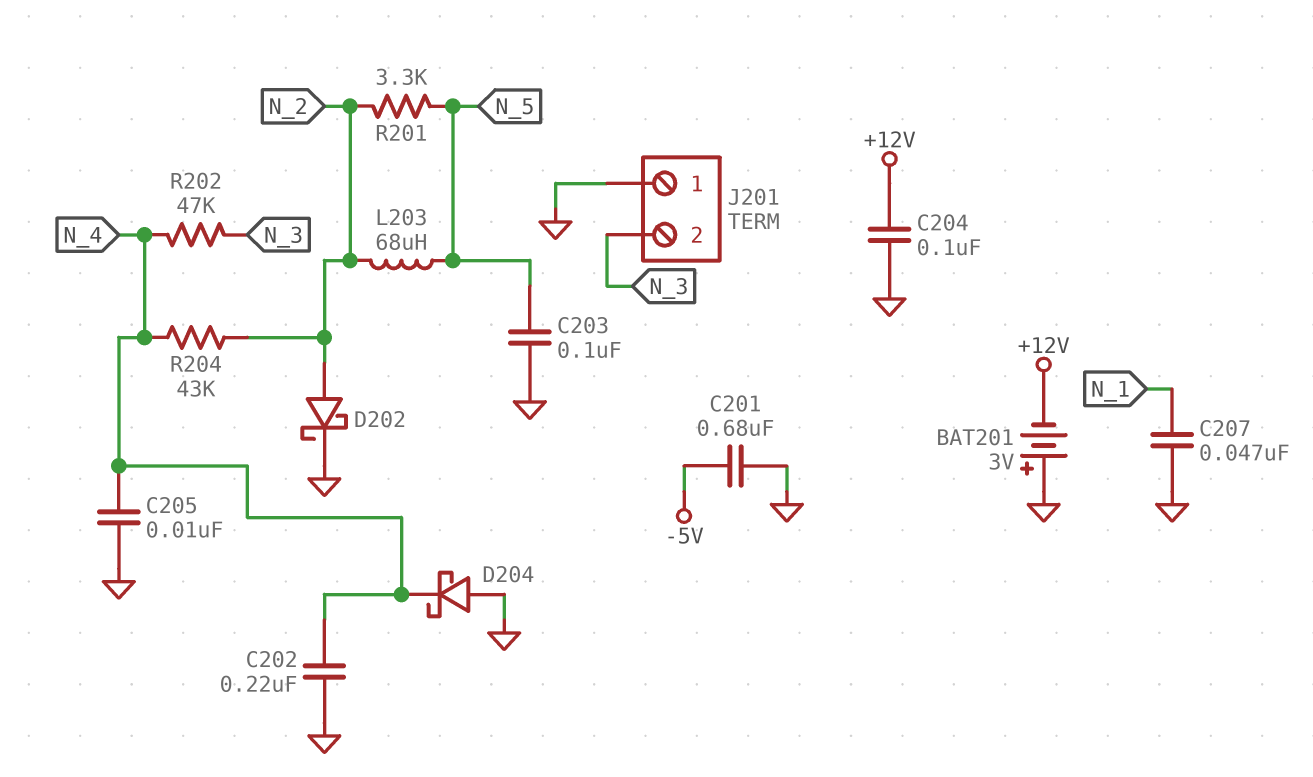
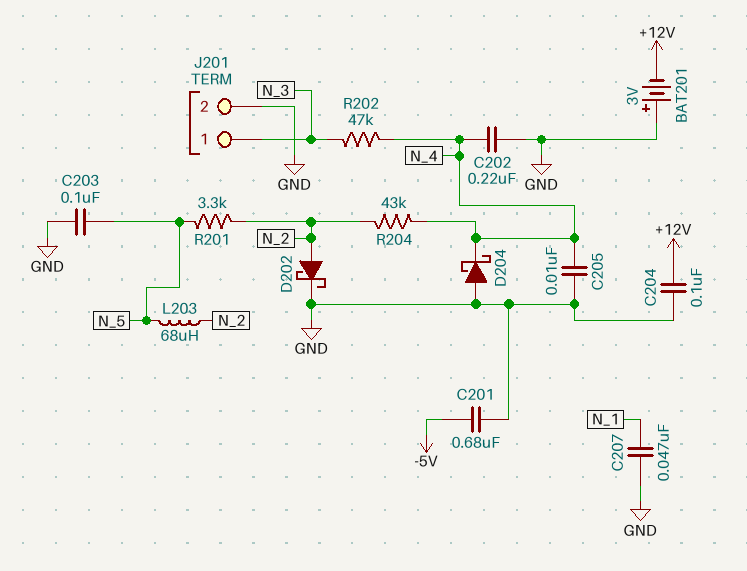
J201 pin 1: GND -> N_3
J201 pin 2: N_3 -> GND

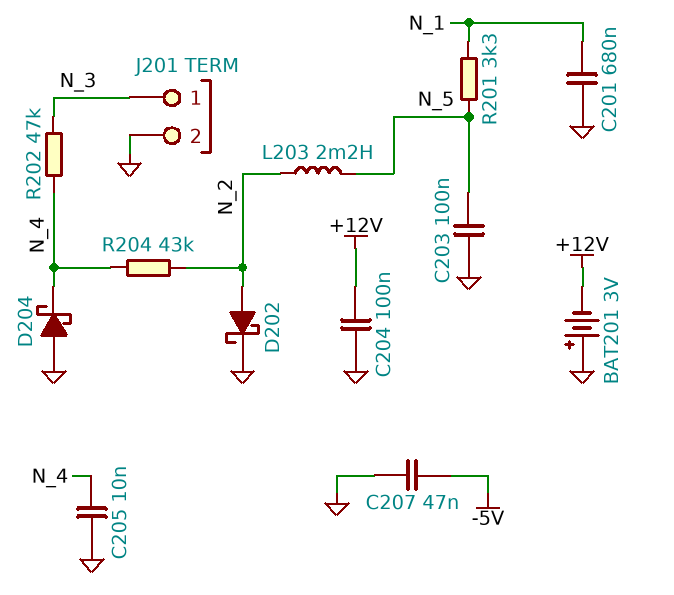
C201: 680nF (-5V, GND) -> 680nF (GND, N_1)
C202: 220nF (GND, N_4) -> none
C207: 47nF (GND, N_1) -> 47nF (-5V, GND)
L203: 68uH (N_2, N_5) -> 2.2mH (N_2, N_5)
R201: 3.3k (N_2, N_5) -> 3.3k (N_1, N_5)

